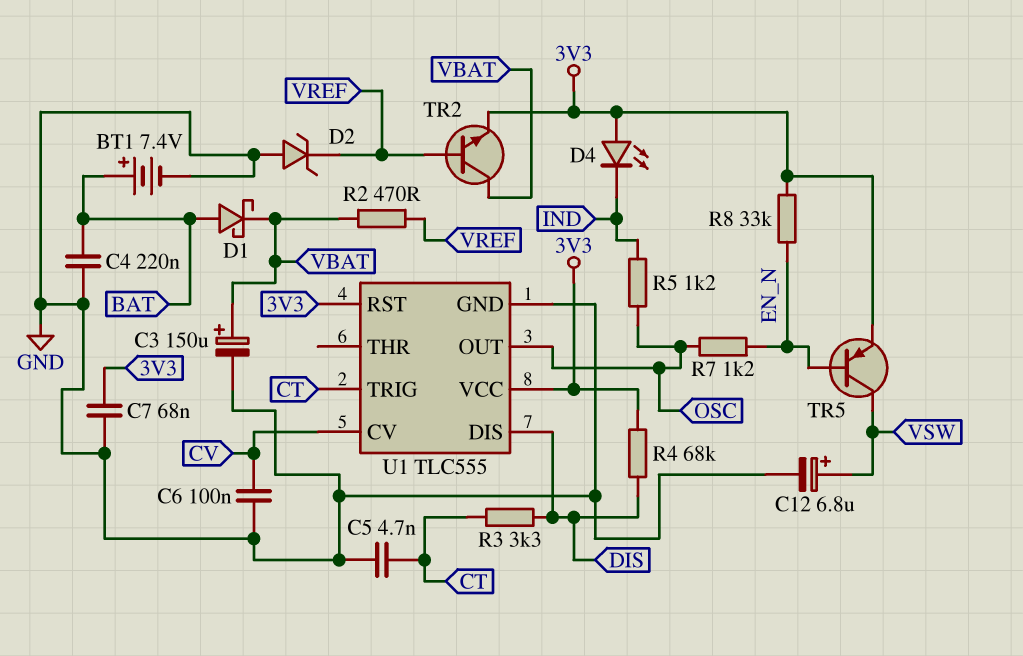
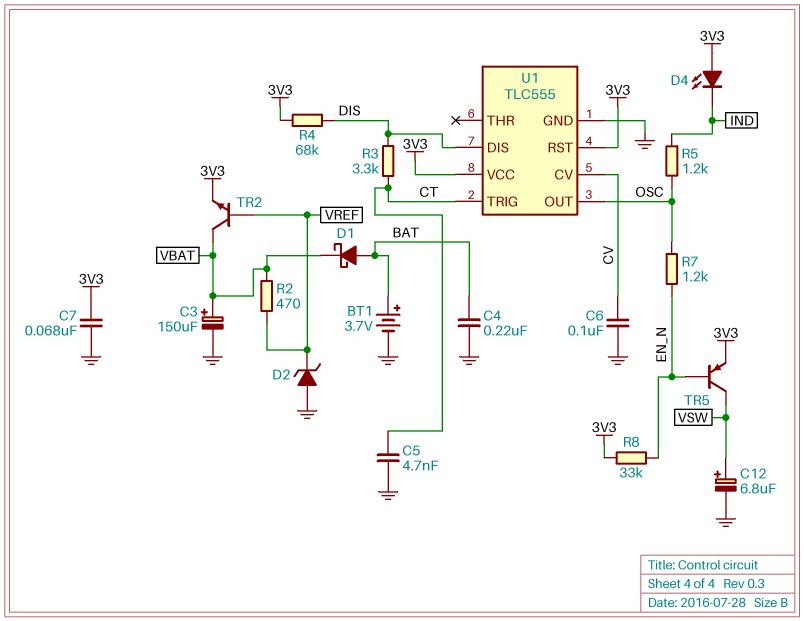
BT1: 7.4V (plus BAT, minus GND) -> 3.7V (plus BAT, minus GND)

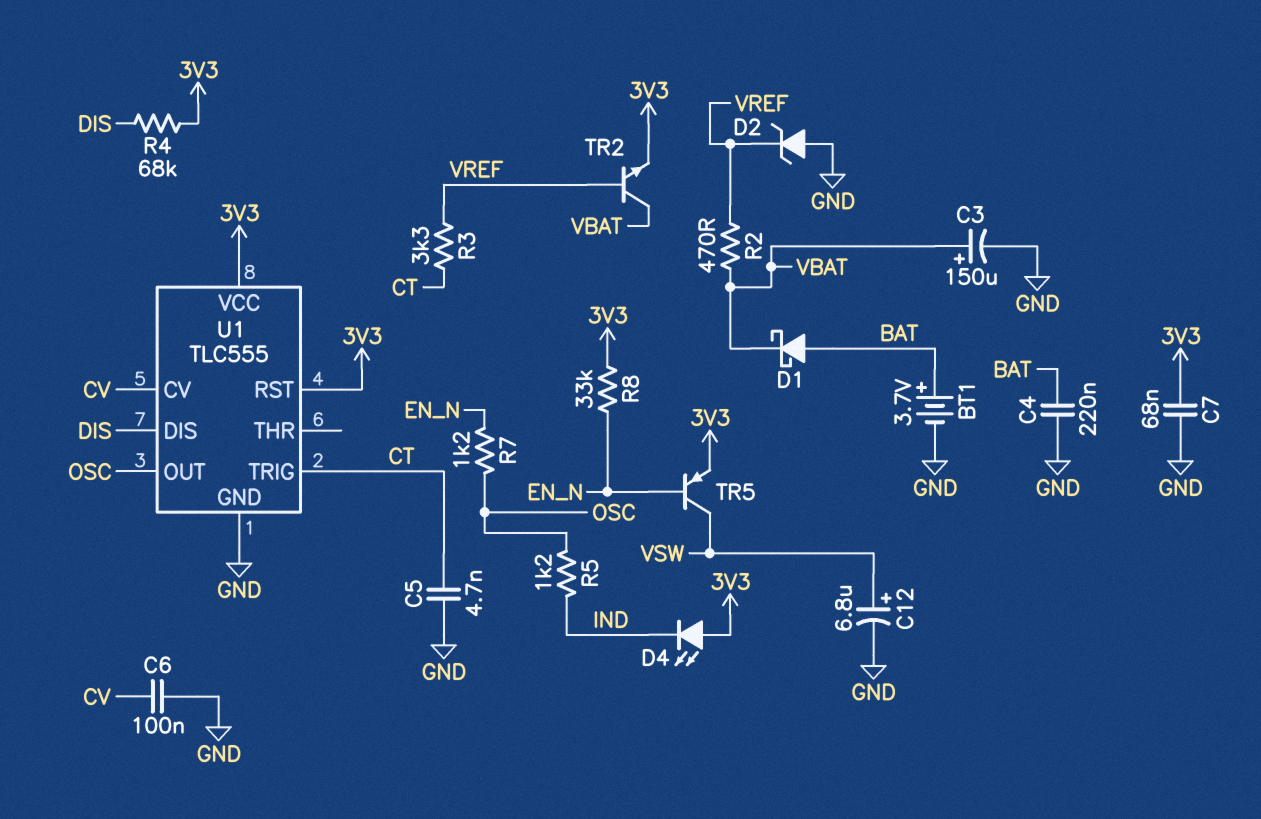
R3: 3.3k (CT, DIS) -> 3.3k (CT, VREF)

